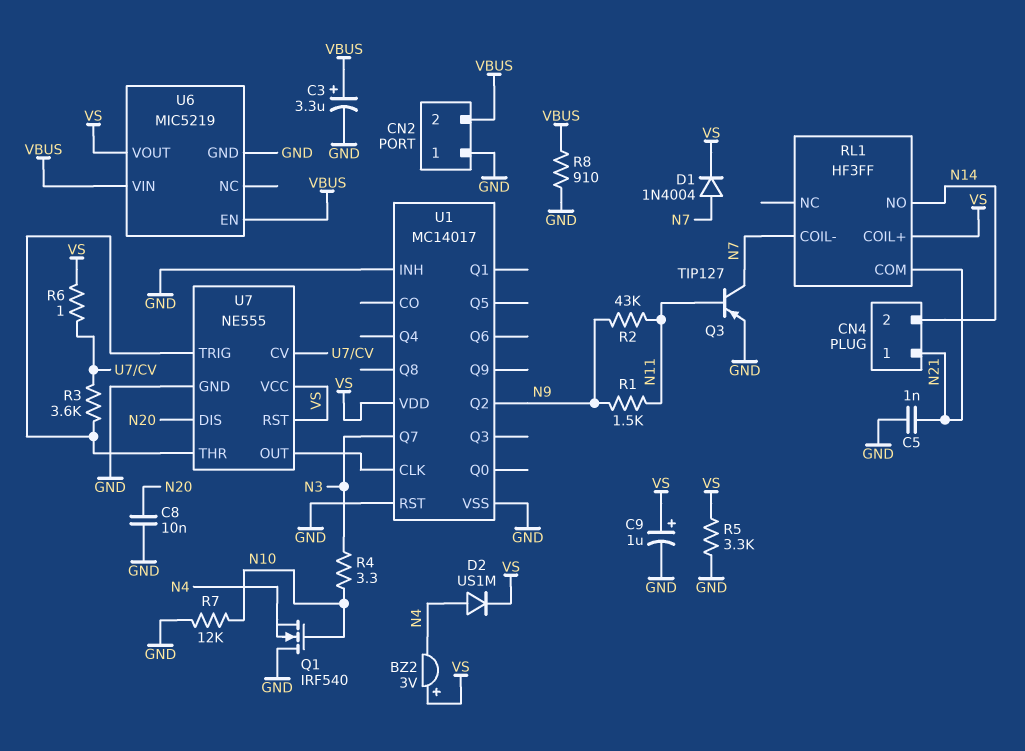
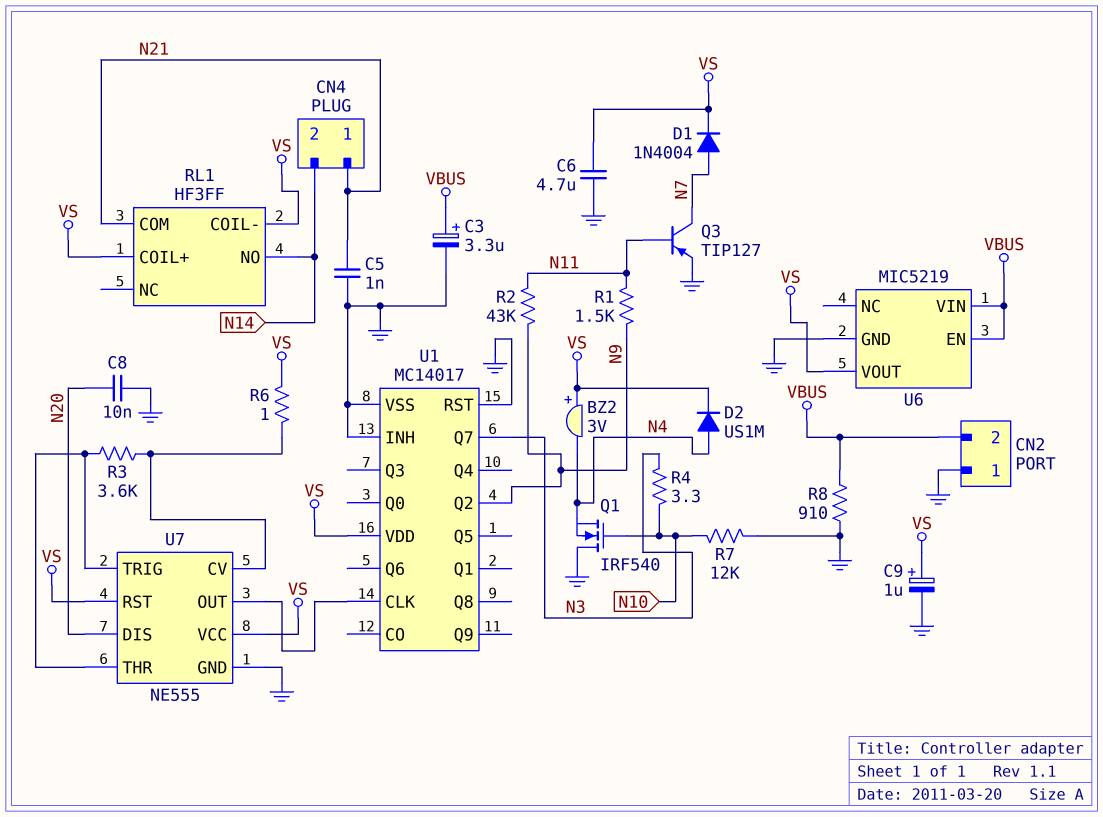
C6: none -> 4.7uF (GND, VS)
R5: 3.3k (GND, VS) -> none
RL1 pin COIL-: N7 -> VS

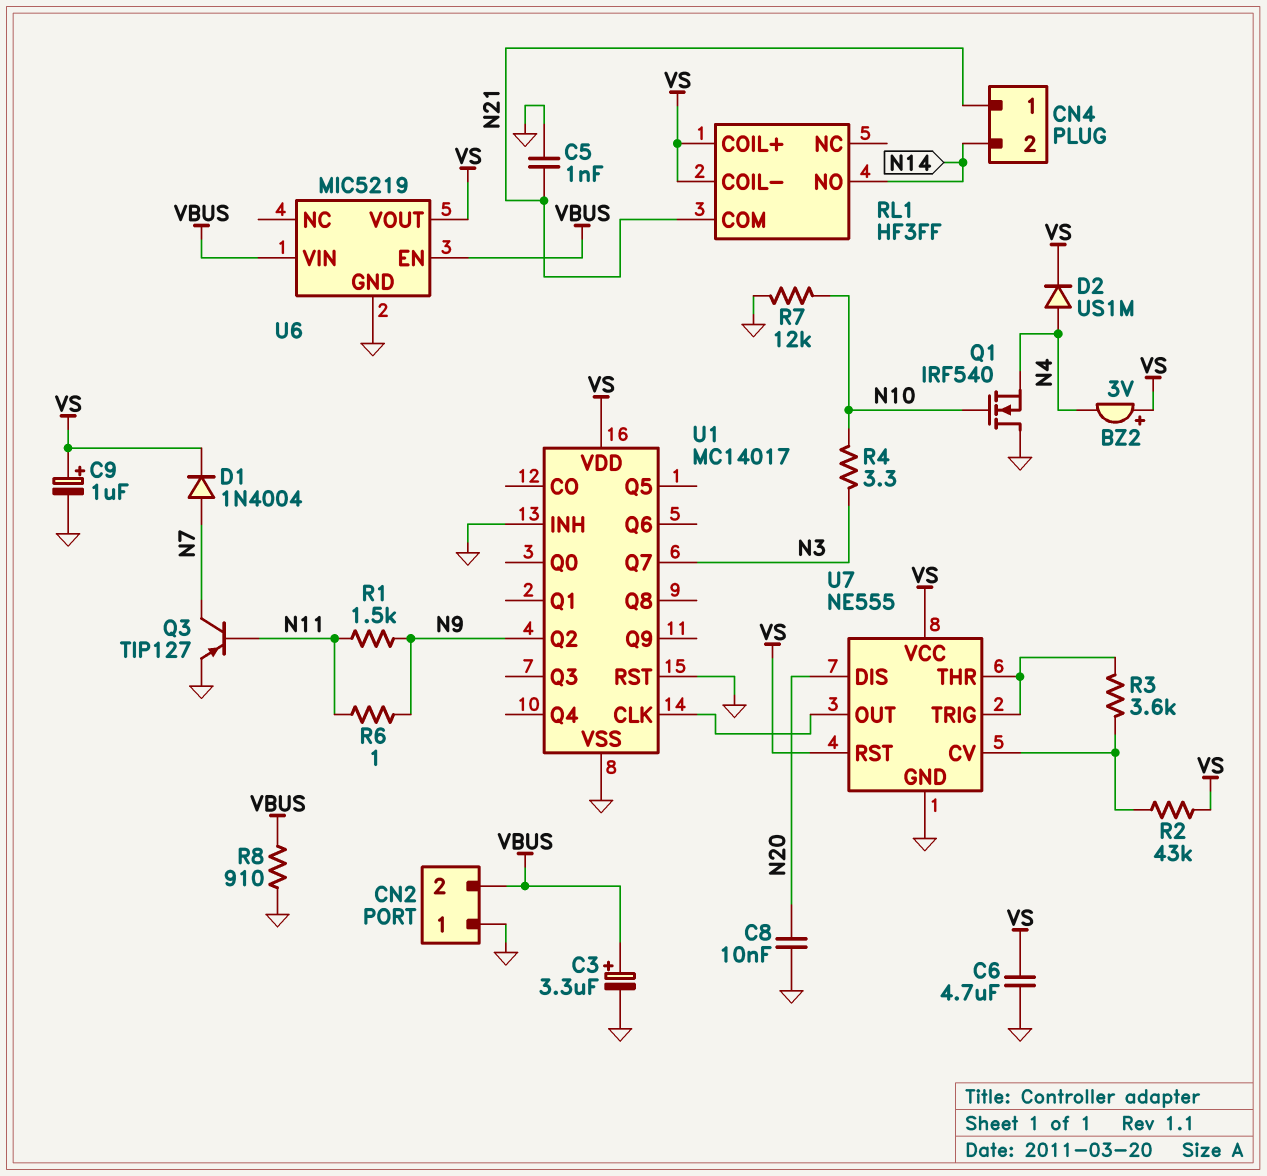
R2: 43k (N9, N11) -> 43k (U7/CV, VS)
R6: 1 (U7/CV, VS) -> 1 (N9, N11)

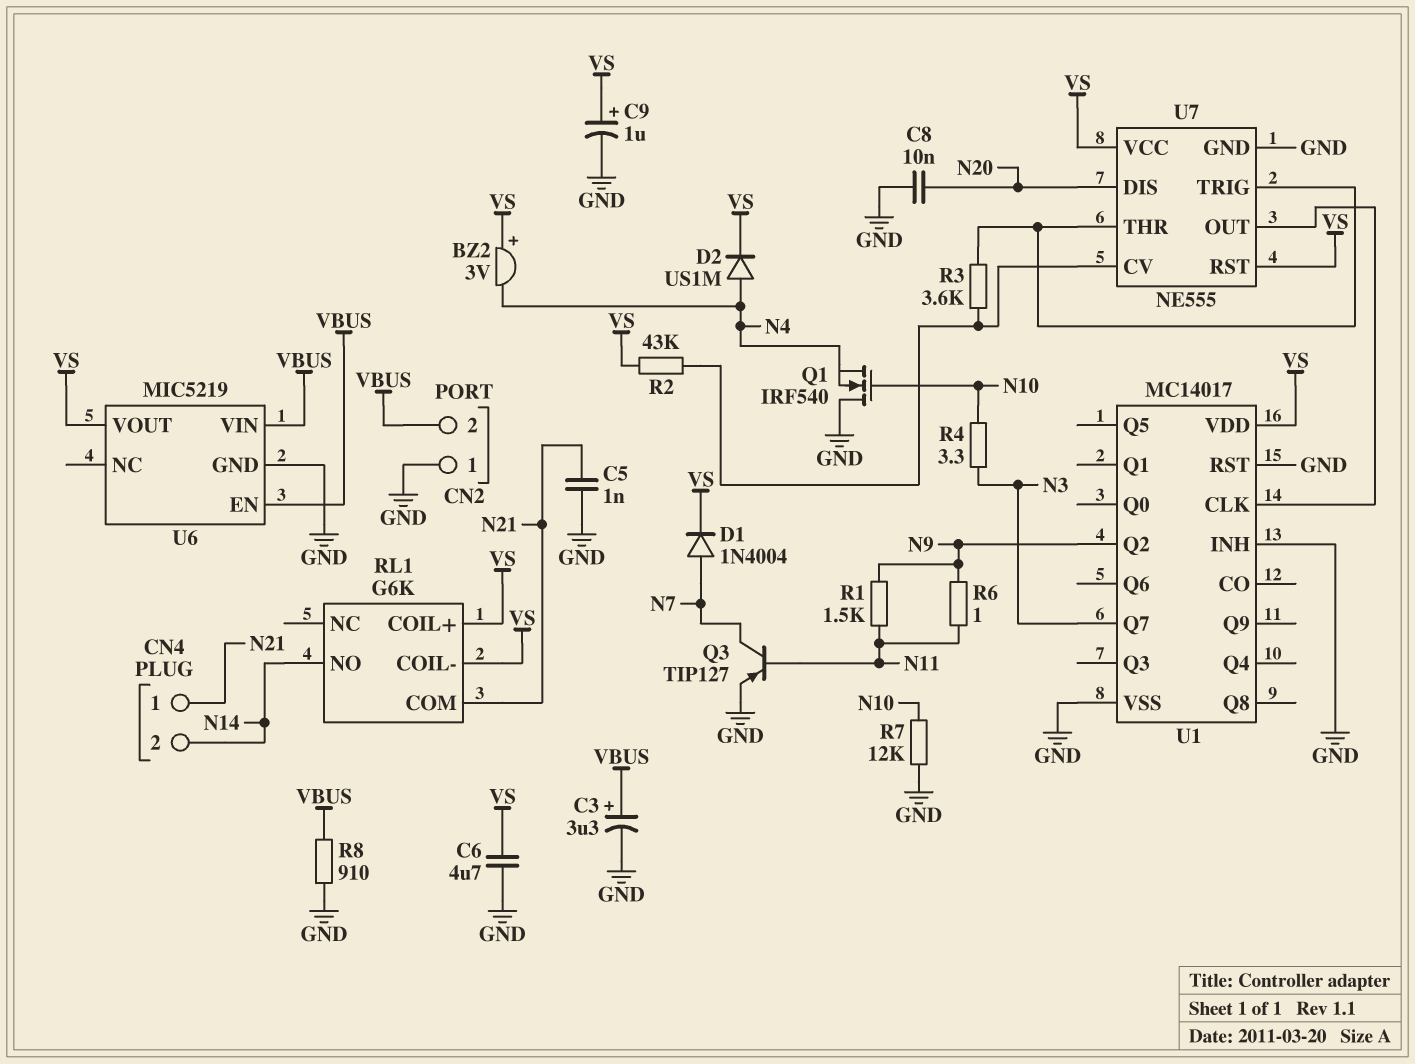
RL1: HF3FF -> G6K

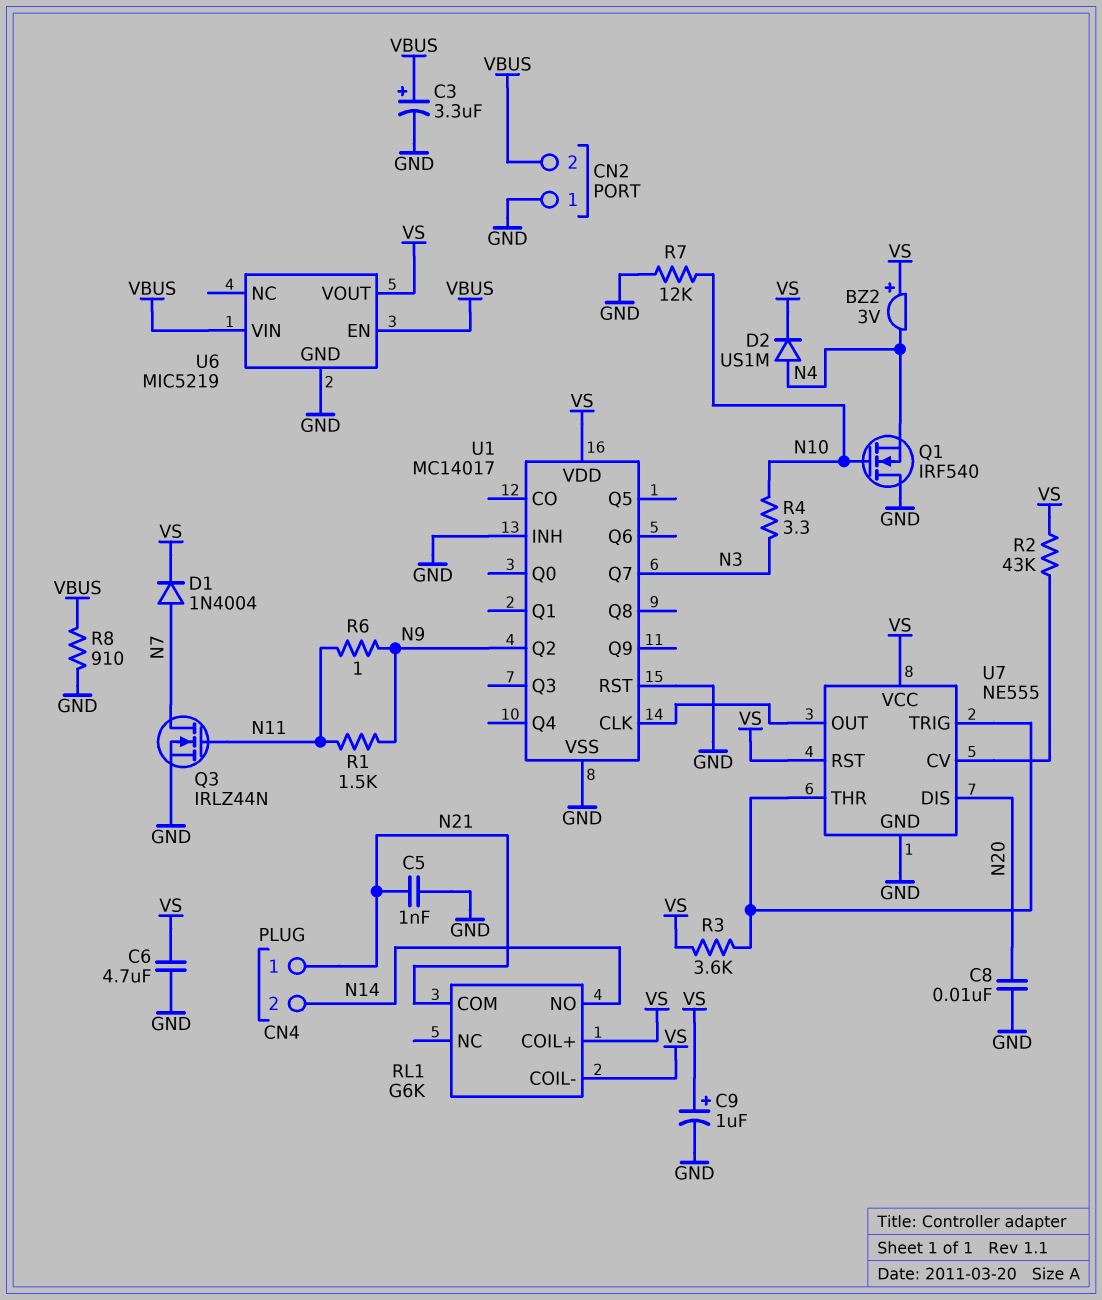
Q3: PNP TIP127 (B N11, C N7, E GND) -> NMOS IRLZ44N (G N11, D N7, S GND)
R3: 3.6k (U7/CV, U7/THR) -> 3.6k (U7/THR, VS)

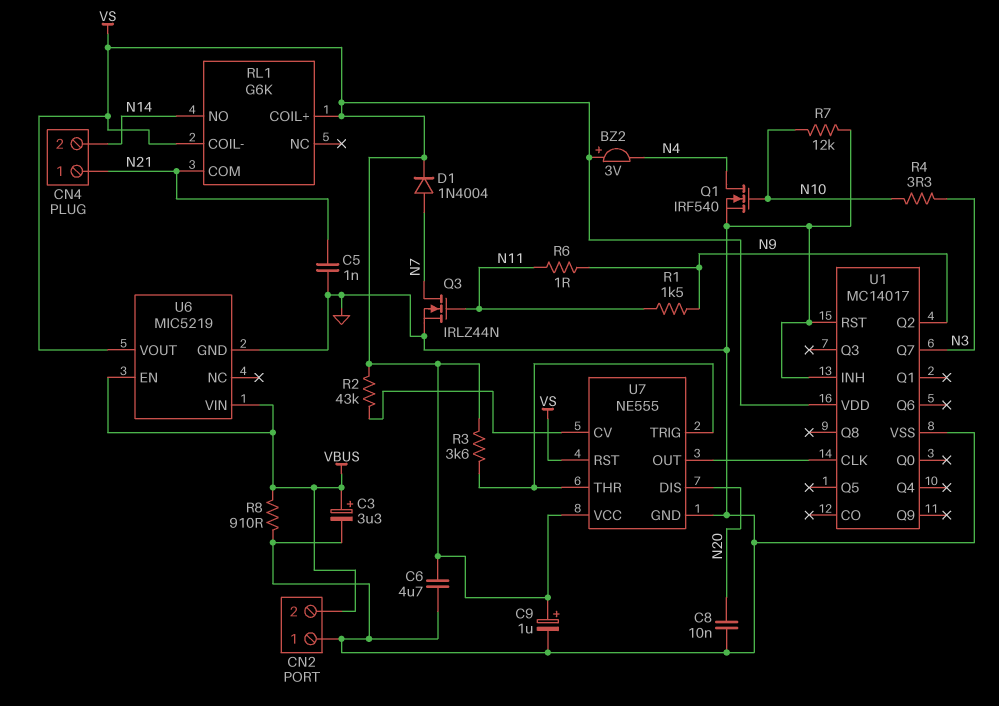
D2: diode US1M (A N4, K VS) -> none
Q1: NMOS IRF540 (G N10, D GND, S N4) -> NMOS IRF540 (G N10, D N4, S GND)

